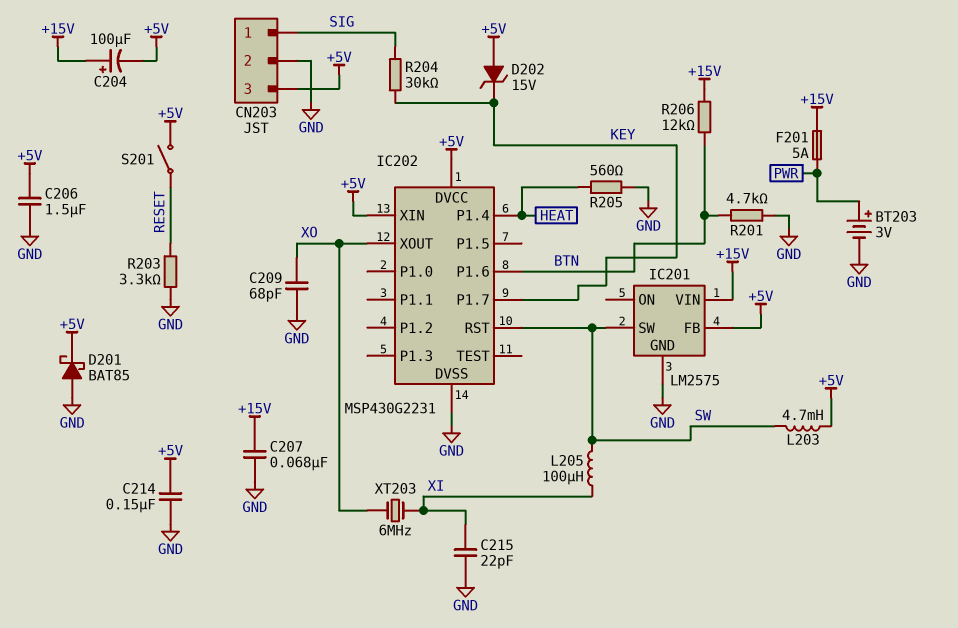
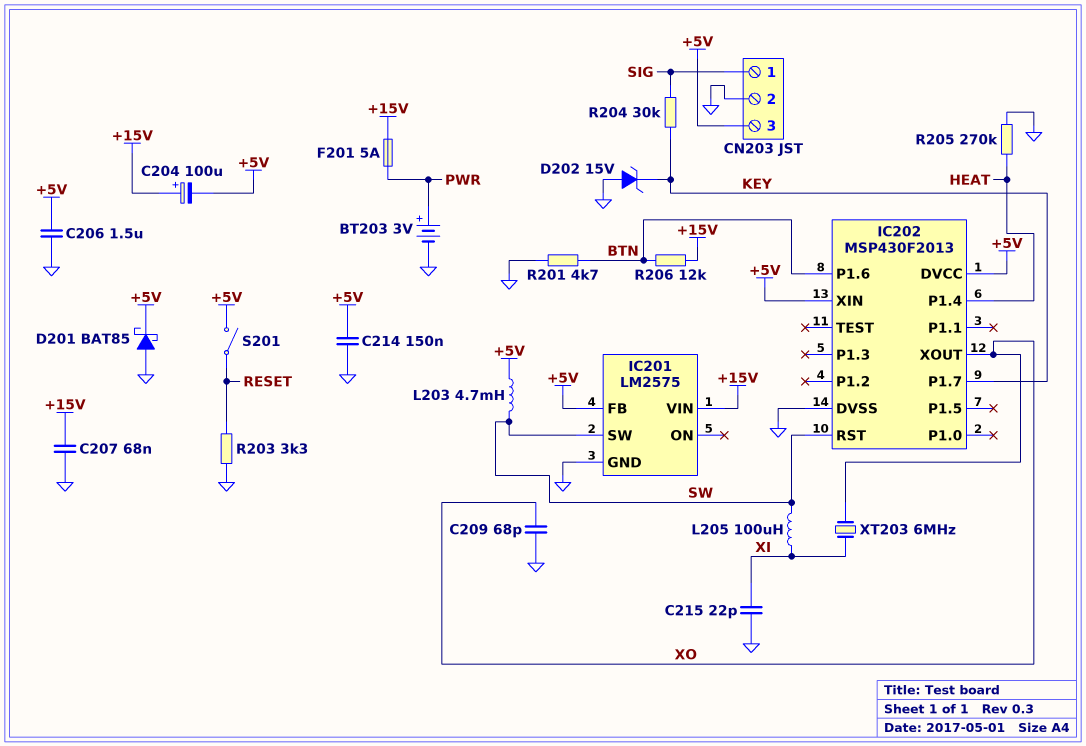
D202: zener 15V (A +5V, K KEY) -> zener 15V (A GND, K KEY)
IC202: MSP430G2231 -> MSP430F2013
R205: 560 (GND, HEAT) -> 270k (GND, HEAT)

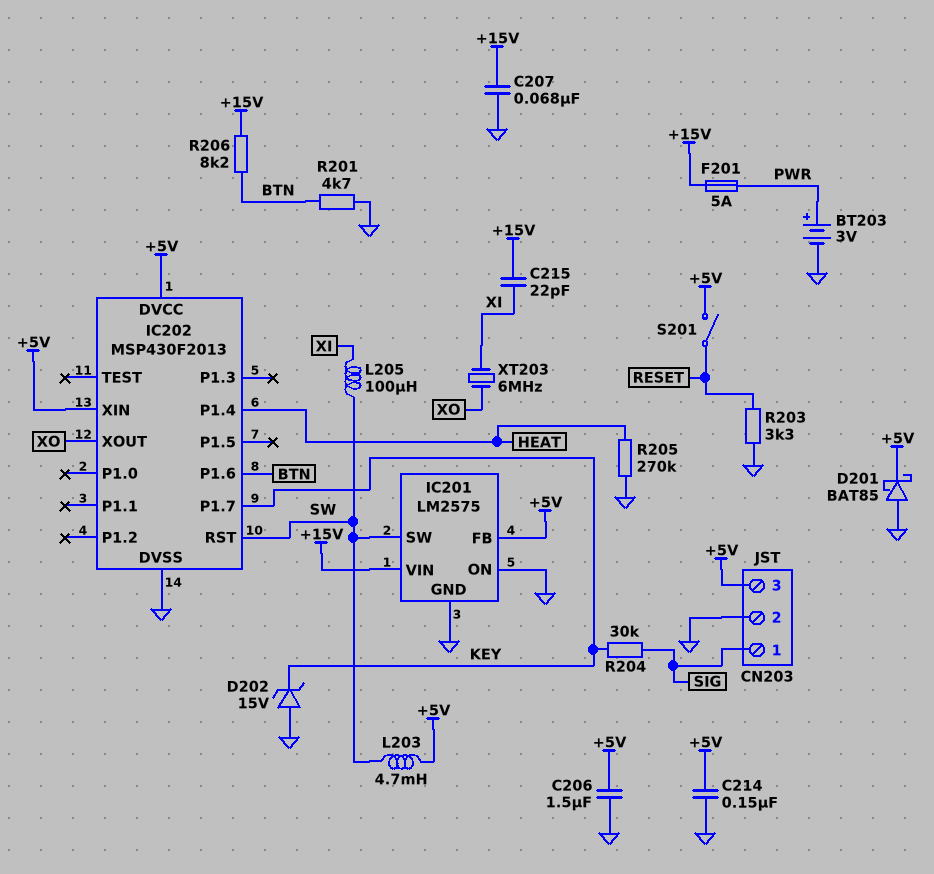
C204: 100uF (plus +15V, minus +5V) -> none
C209: 68pF (GND, XO) -> none
C215: 22pF (GND, XI) -> 22pF (+15V, XI)
IC201 pin ON: none -> GND
R206: 12k (+15V, BTN) -> 8.2k (+15V, BTN)

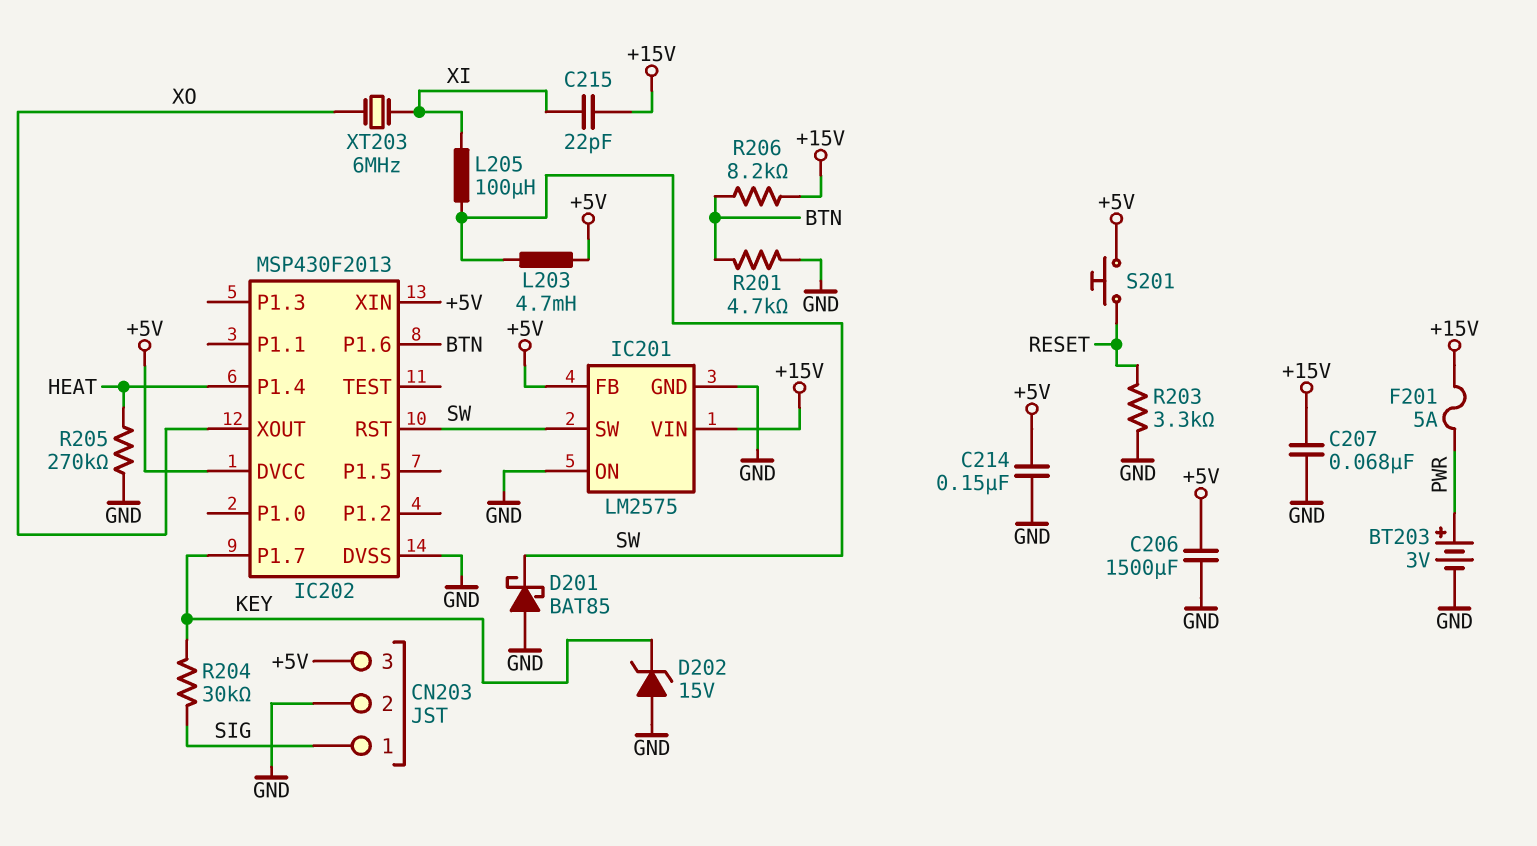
C206: 1.5uF (+5V, GND) -> 1500uF (+5V, GND)
D201: schottky BAT85 (A GND, K +5V) -> schottky BAT85 (A GND, K SW)
S201: switch (+5V, RESET) -> button (+5V, RESET)

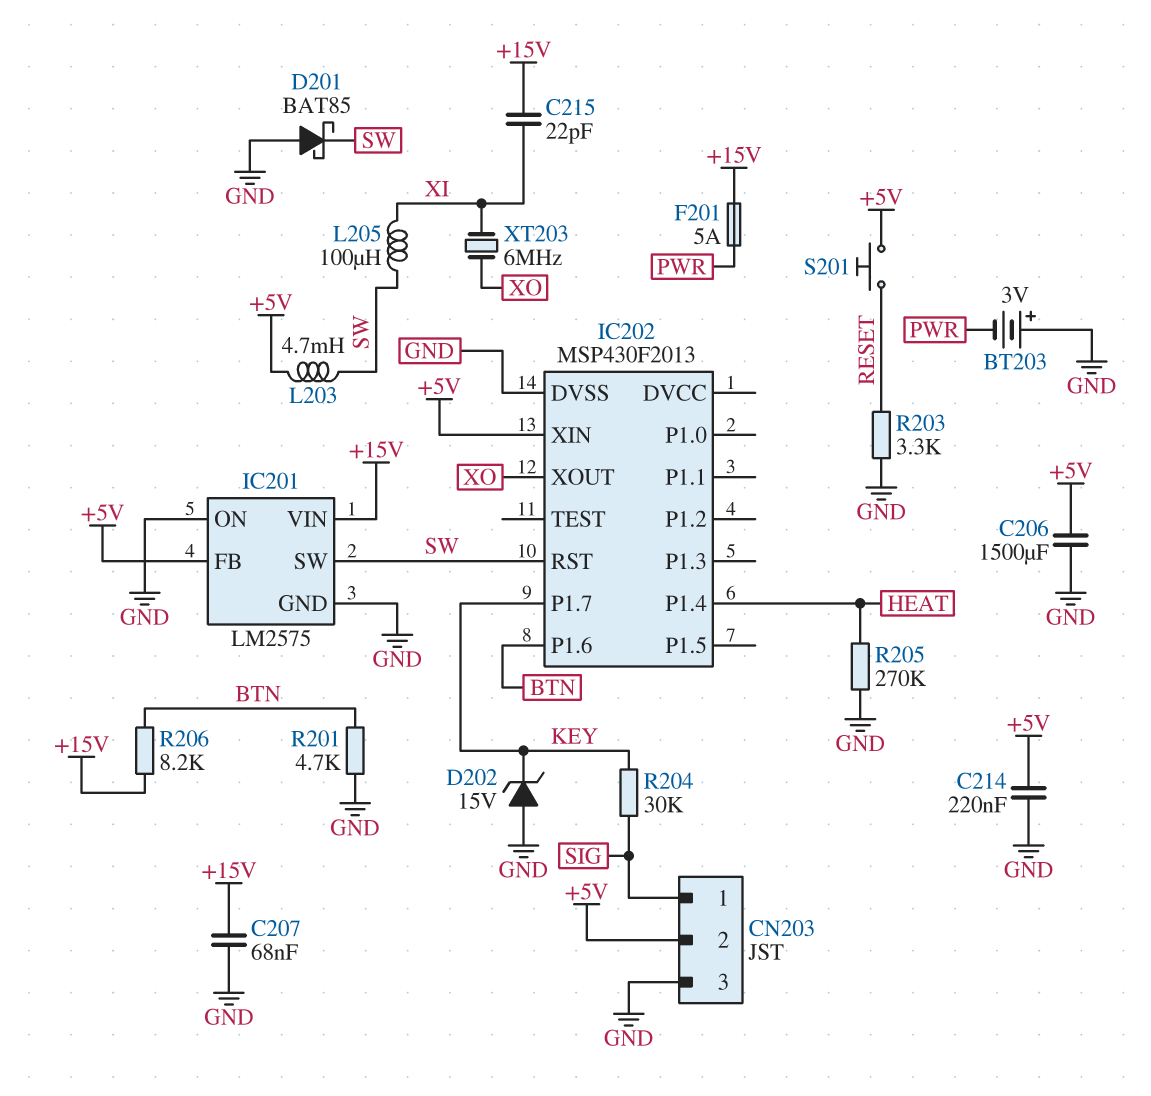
BT203: 3V (plus PWR, minus GND) -> 3V (plus GND, minus PWR)
C214: 150nF (+5V, GND) -> 220nF (+5V, GND)
CN203 pin 2: GND -> +5V
CN203 pin 3: +5V -> GND
IC202 pin DVCC: +5V -> none

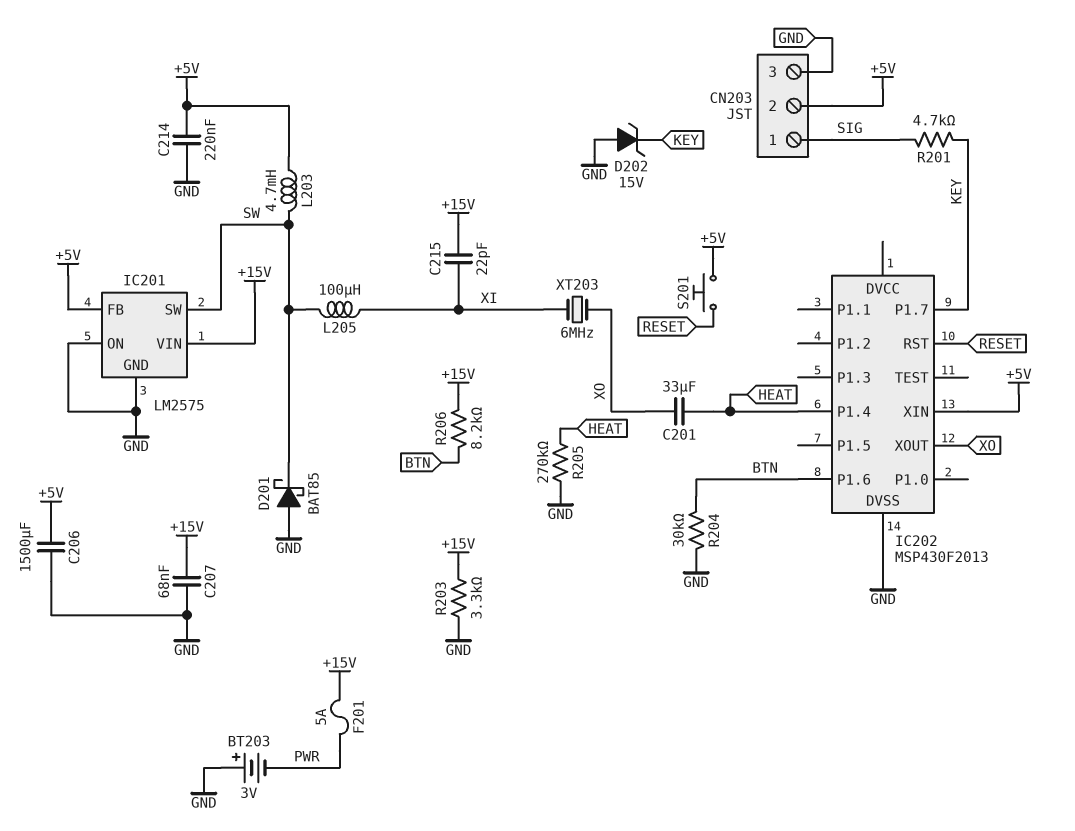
C201: none -> 33uF (HEAT, XO)
IC202 pin RST: SW -> RESET
R201: 4.7k (BTN, GND) -> 4.7k (KEY, SIG)
R203: 3.3k (GND, RESET) -> 3.3k (+15V, GND)
R204: 30k (KEY, SIG) -> 30k (BTN, GND)

